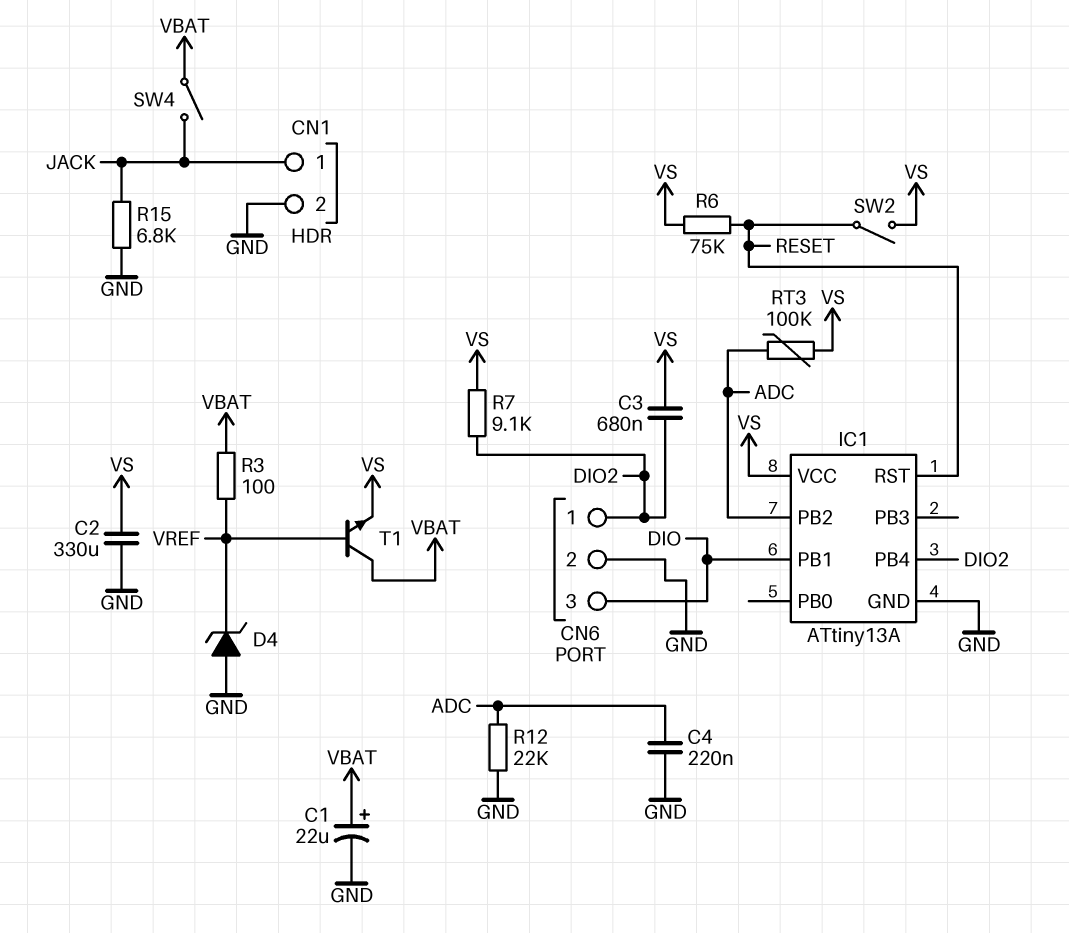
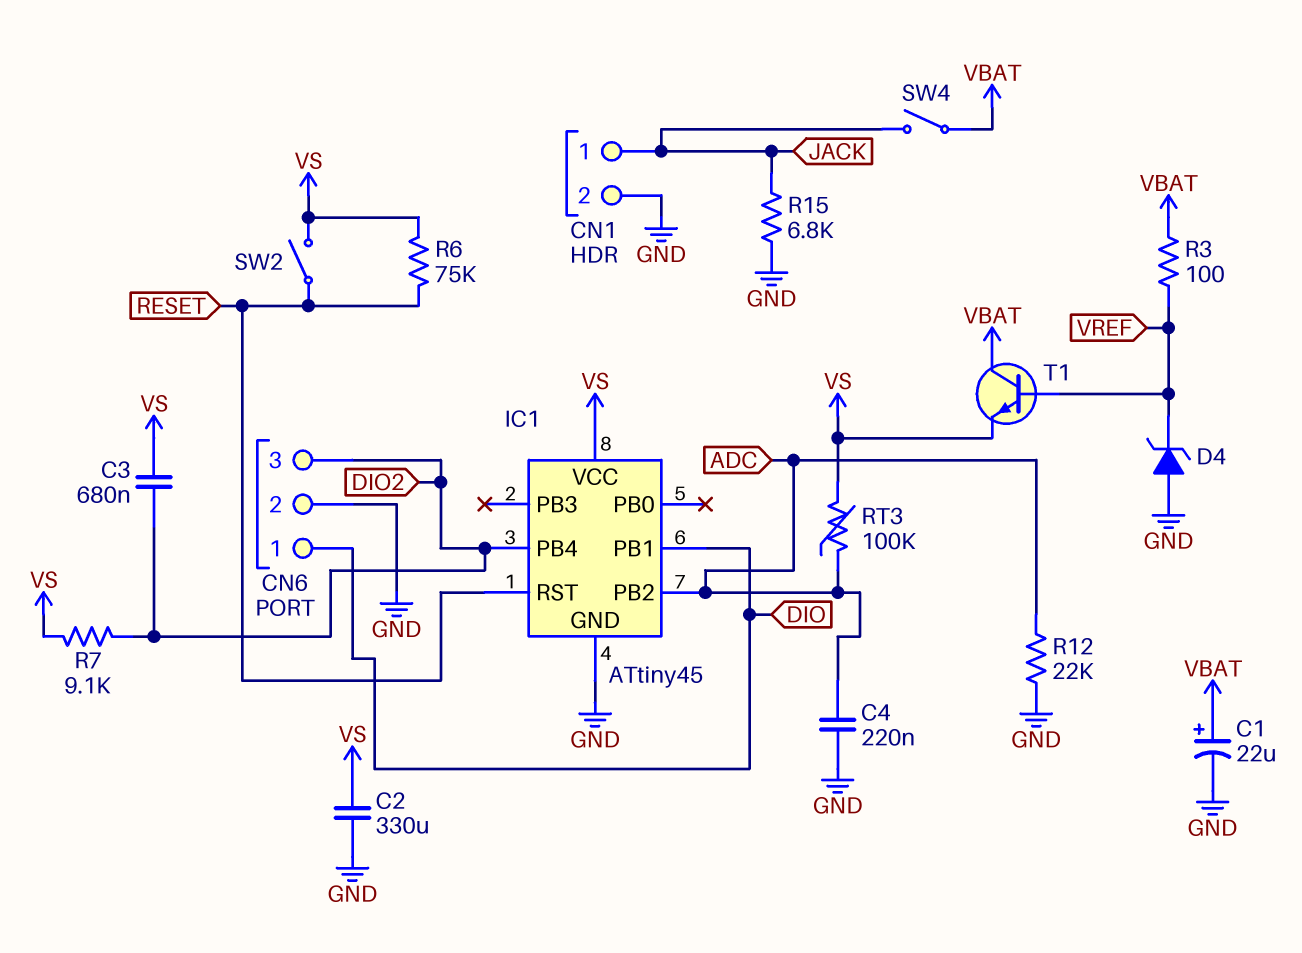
CN6 pin 1: DIO2 -> DIO
CN6 pin 3: DIO -> DIO2
IC1: ATtiny13A -> ATtiny45

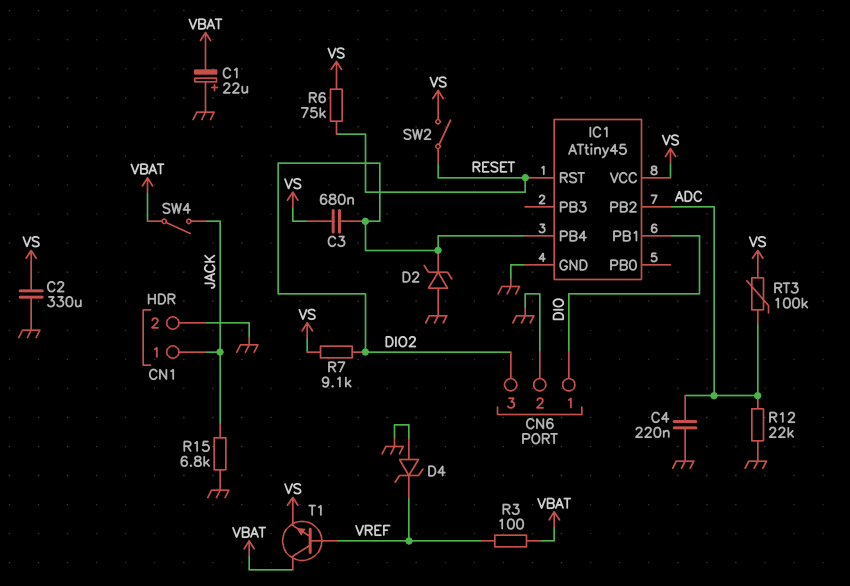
C1: 22uF (plus VBAT, minus GND) -> 22uF (plus GND, minus VBAT)
D2: none -> zener (A GND, K DIO2)

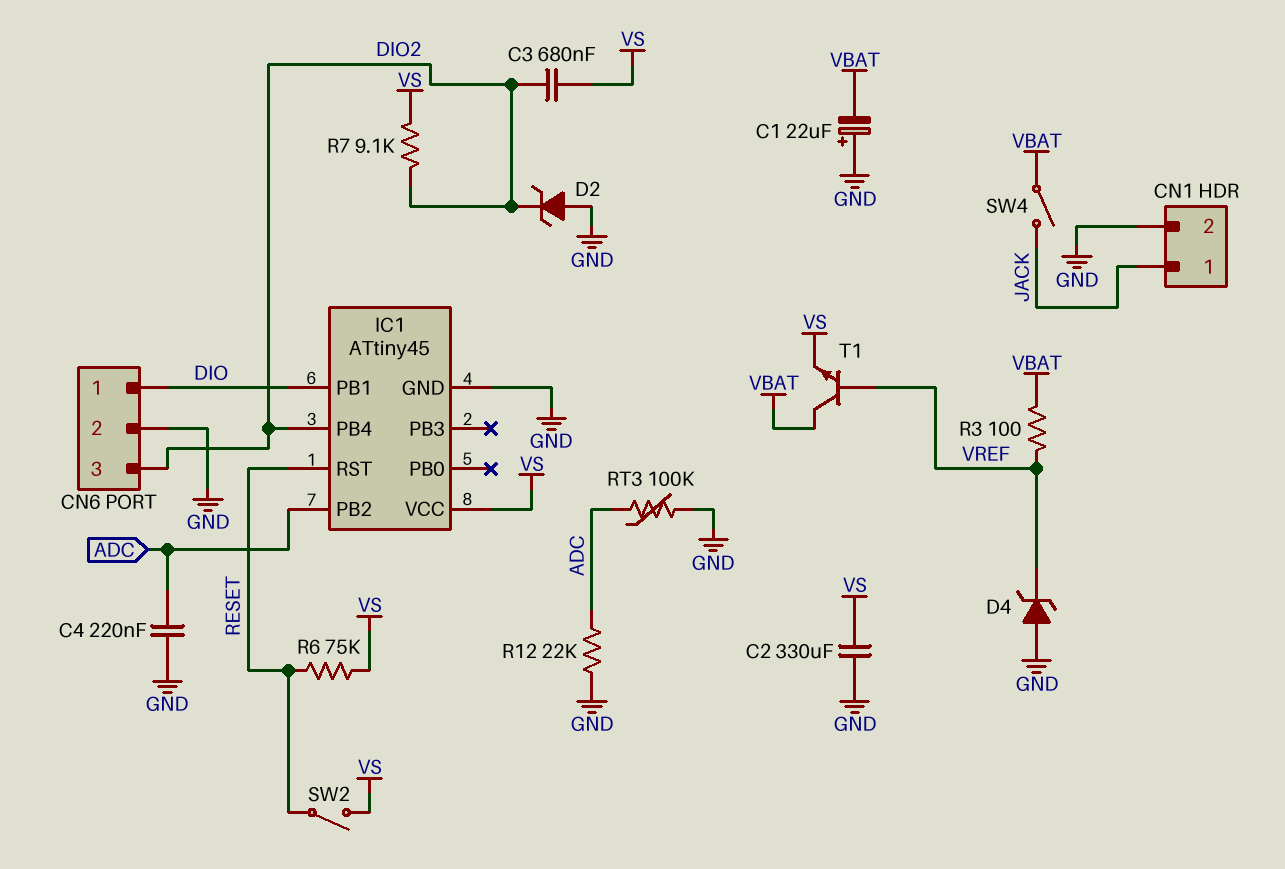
R15: 6.8k (GND, JACK) -> none
RT3: 100k (ADC, VS) -> 100k (ADC, GND)

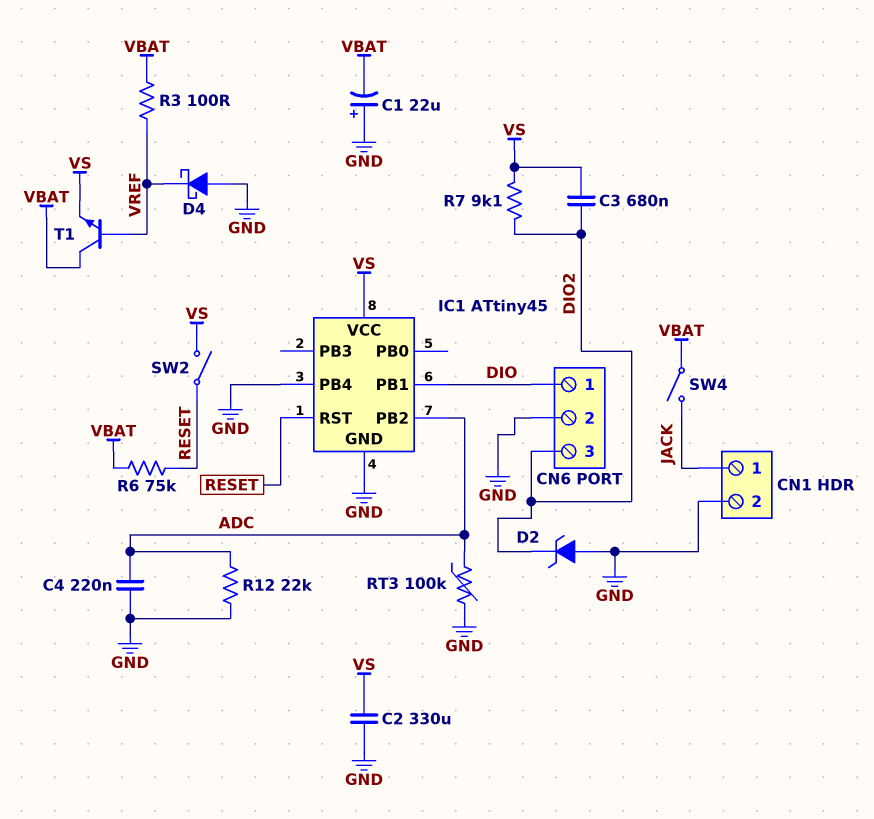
D4: zener (A GND, K VREF) -> schottky (A GND, K VREF)
IC1 pin PB4: DIO2 -> GND
R6: 75k (RESET, VS) -> 75k (RESET, VBAT)

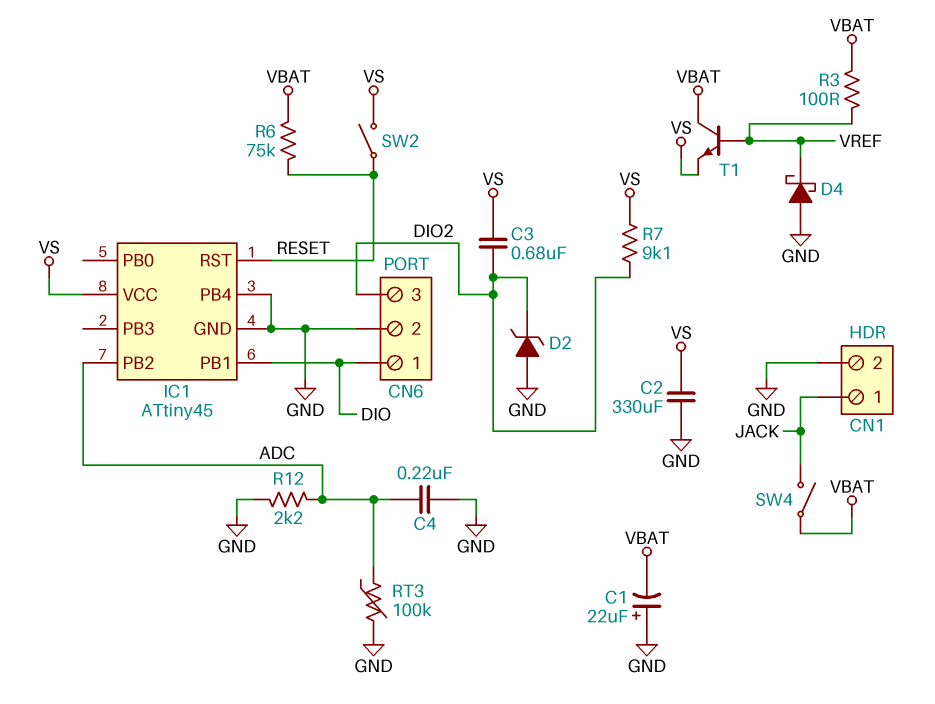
R12: 22k (ADC, GND) -> 2.2k (ADC, GND)

